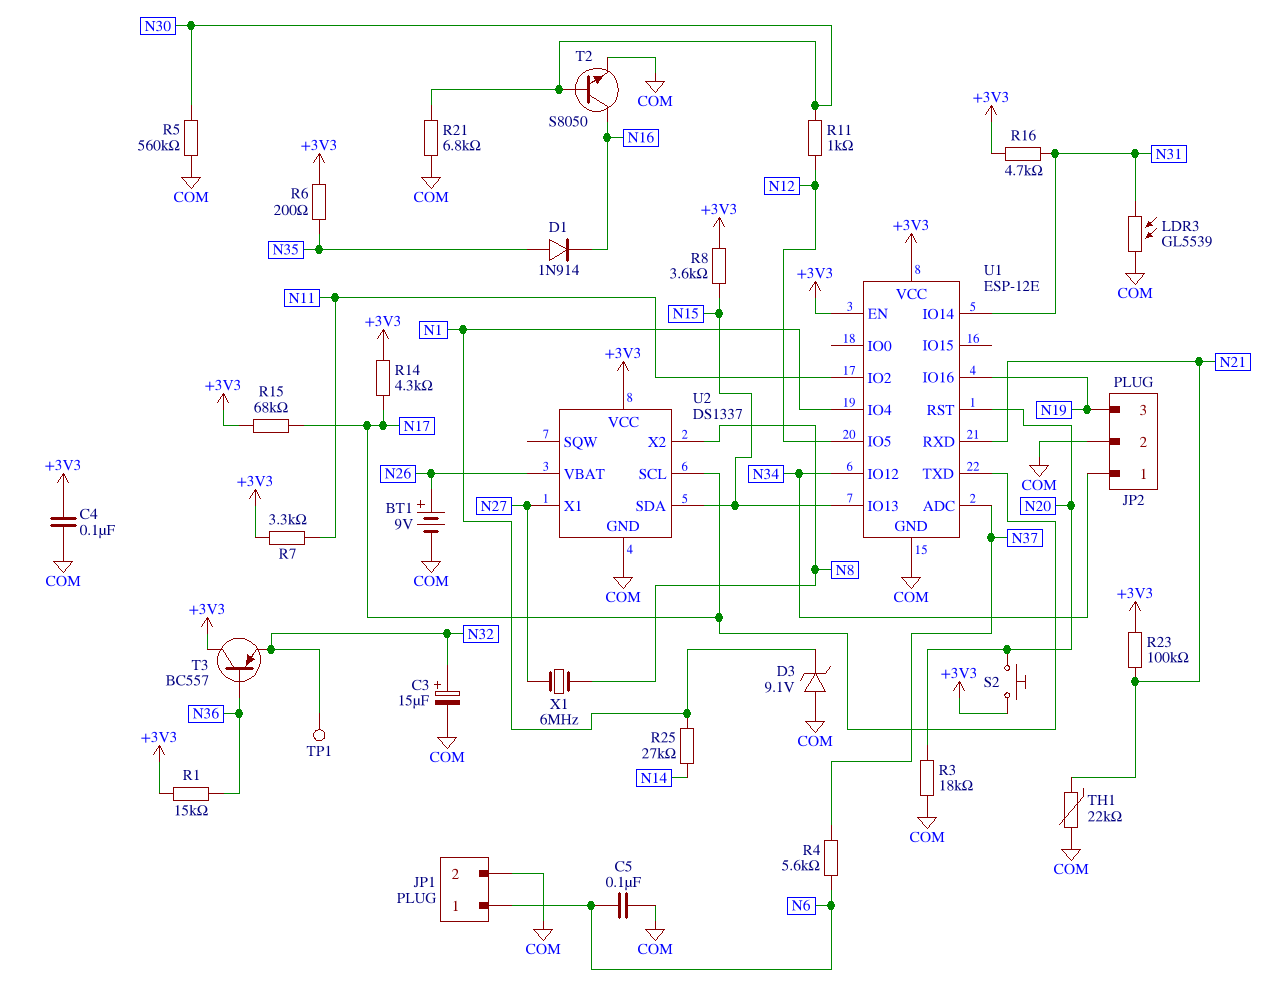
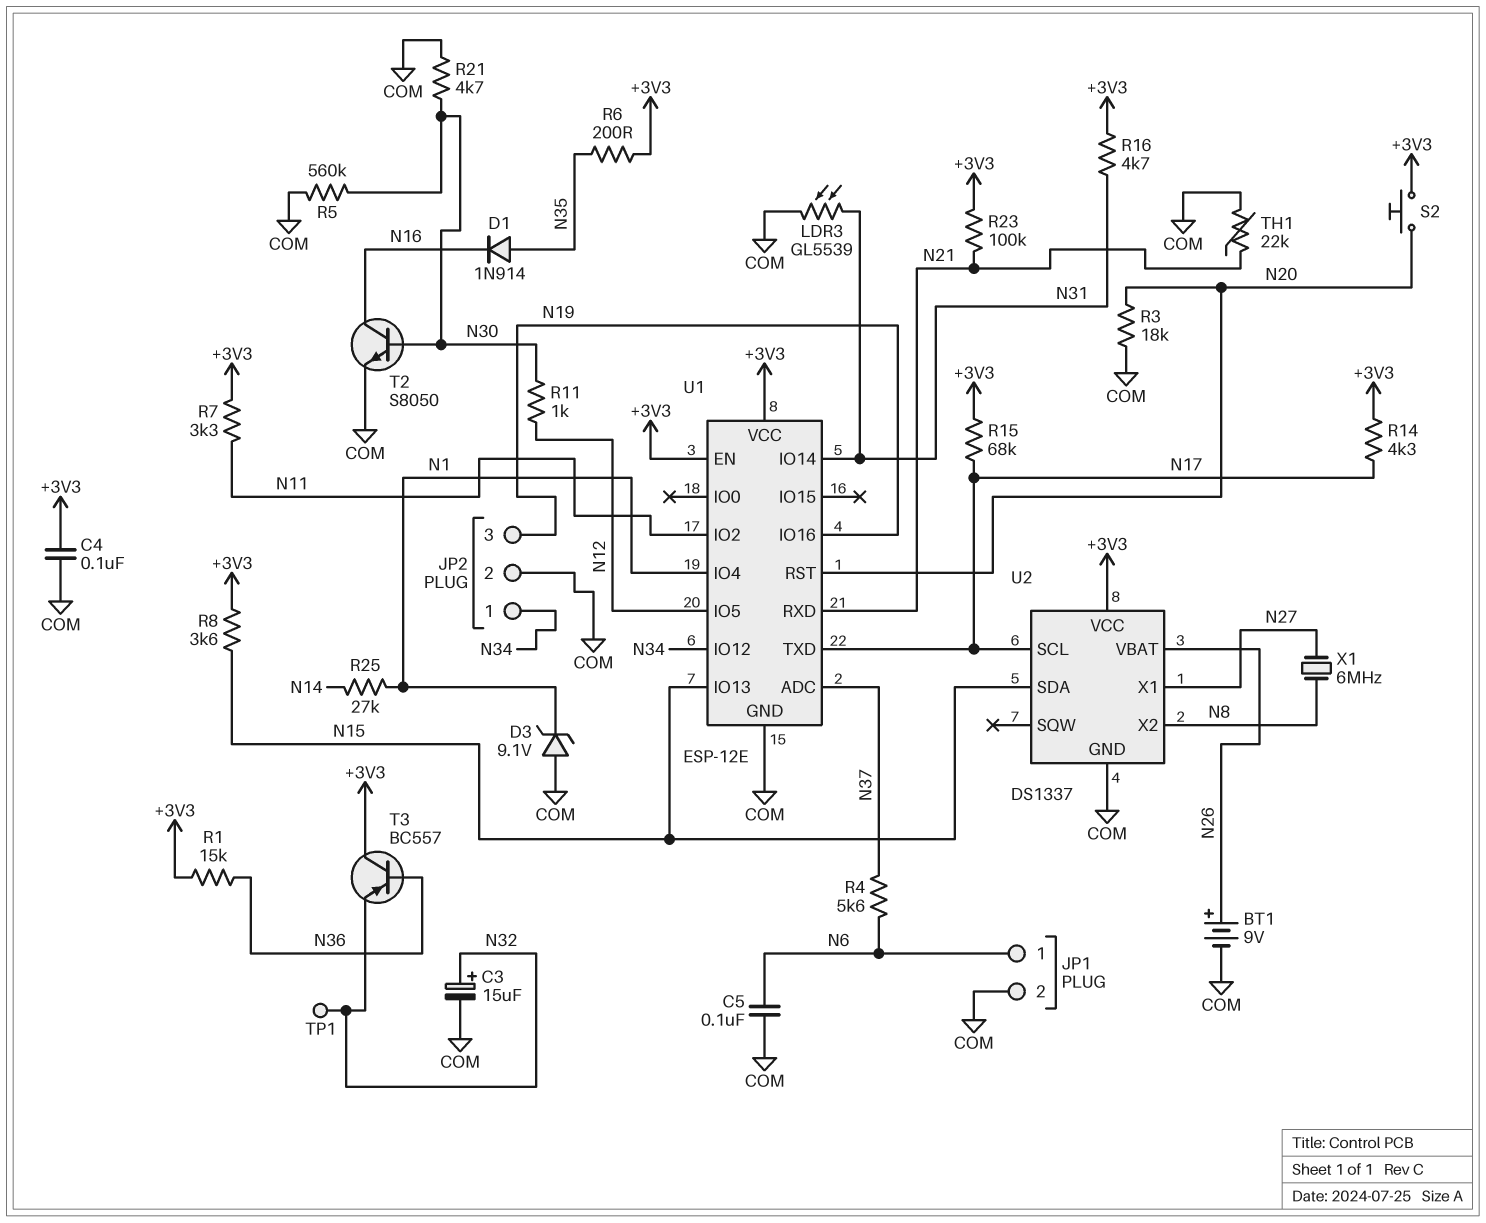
R21: 6.8k (COM, N30) -> 4.7k (COM, N30)

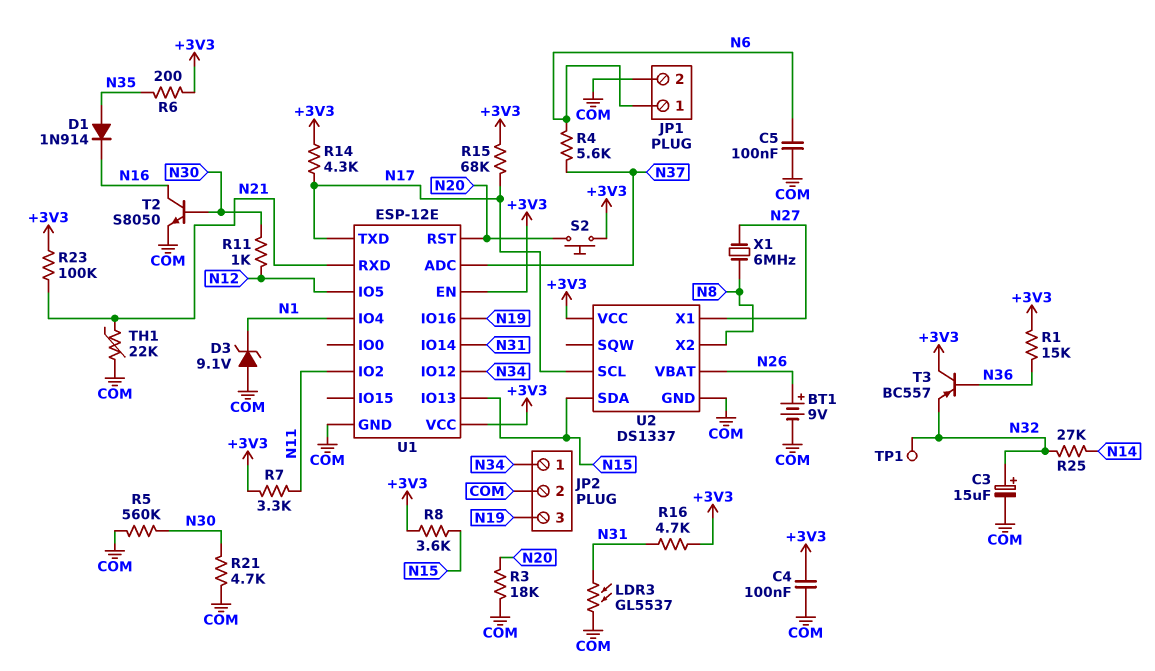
LDR3: GL5539 (COM, N31) -> GL5537 (COM, N31)
R25: 27k (N1, N14) -> 27k (N14, N32)

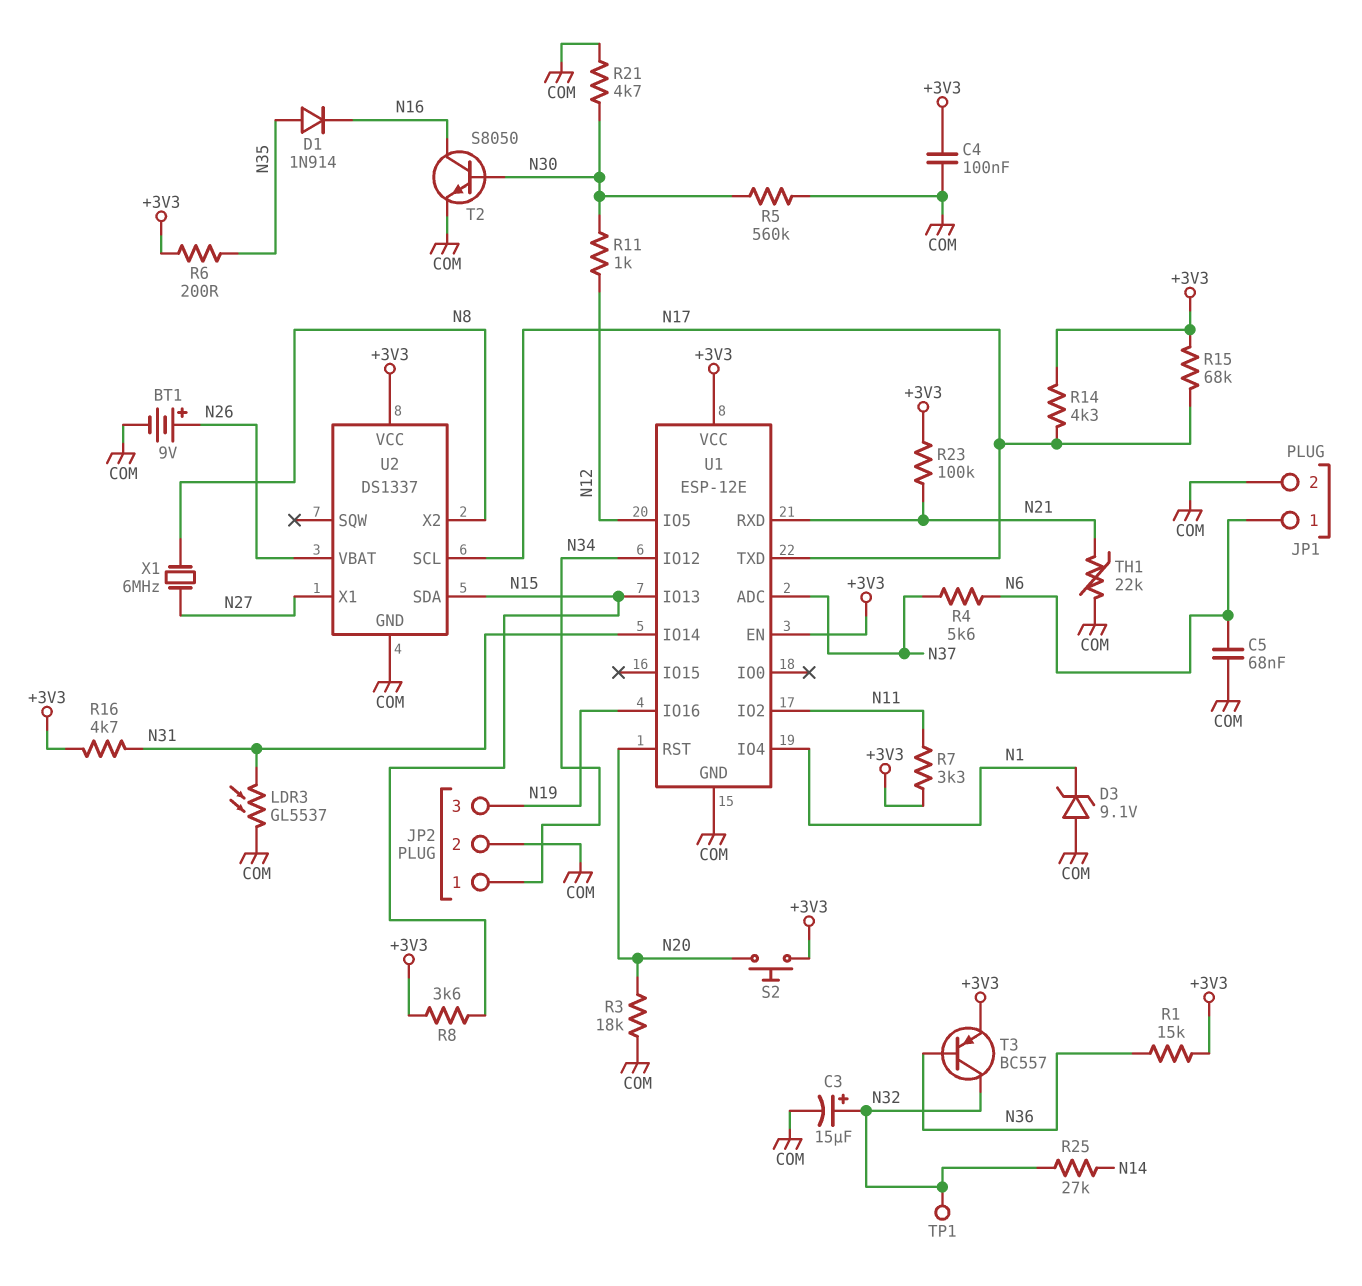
C5: 100nF (COM, N6) -> 68nF (COM, N6)
T3: PNP BC557 (B N36, C +3V3, E N32) -> PNP BC557 (B N36, C N32, E +3V3)

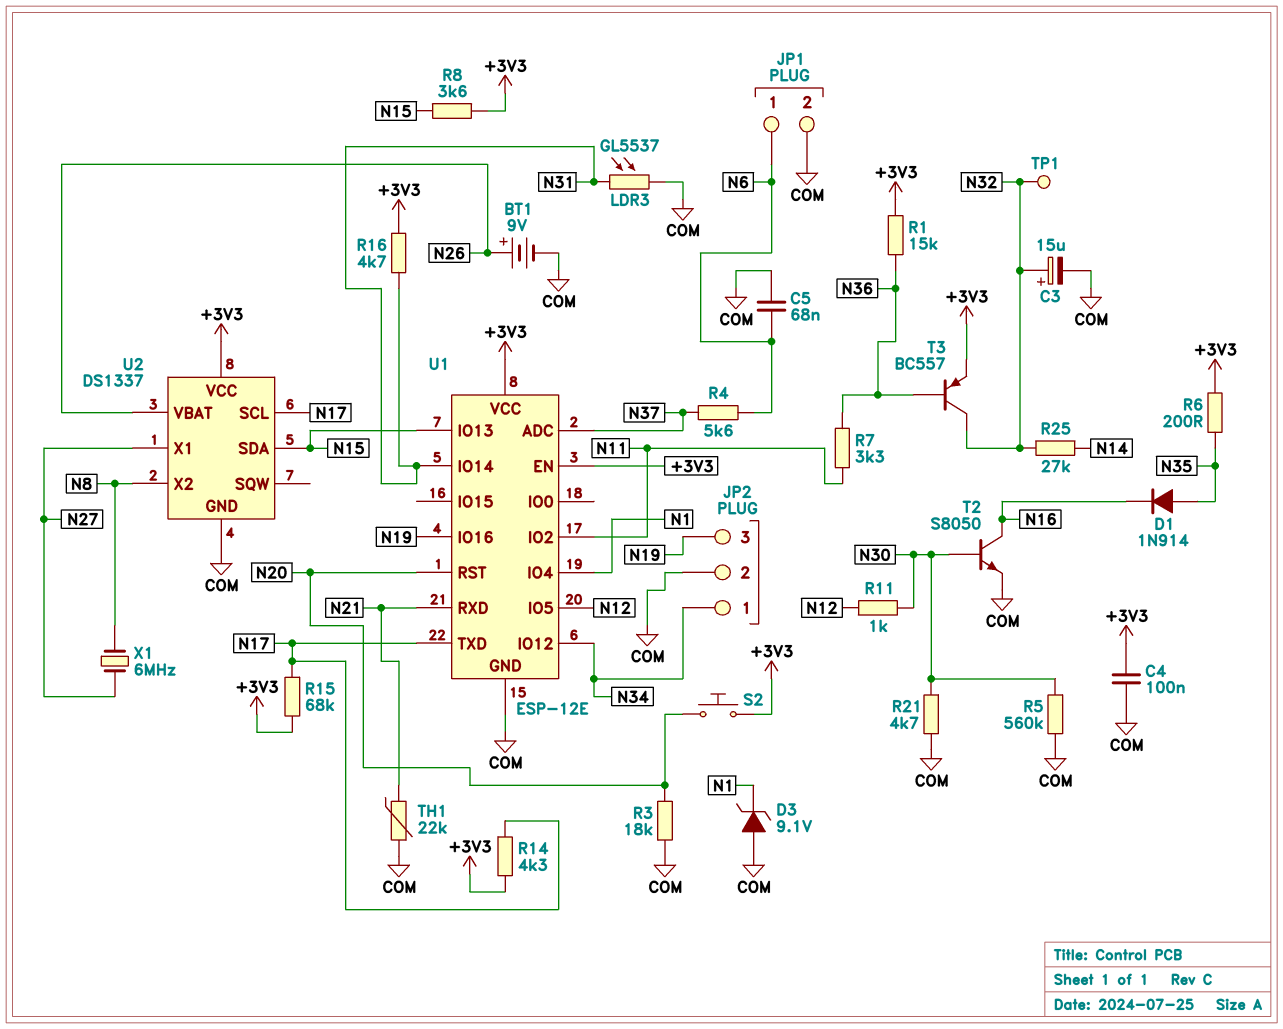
R7: 3.3k (+3V3, N11) -> 3.3k (N11, N36)
R23: 100k (+3V3, N21) -> none

